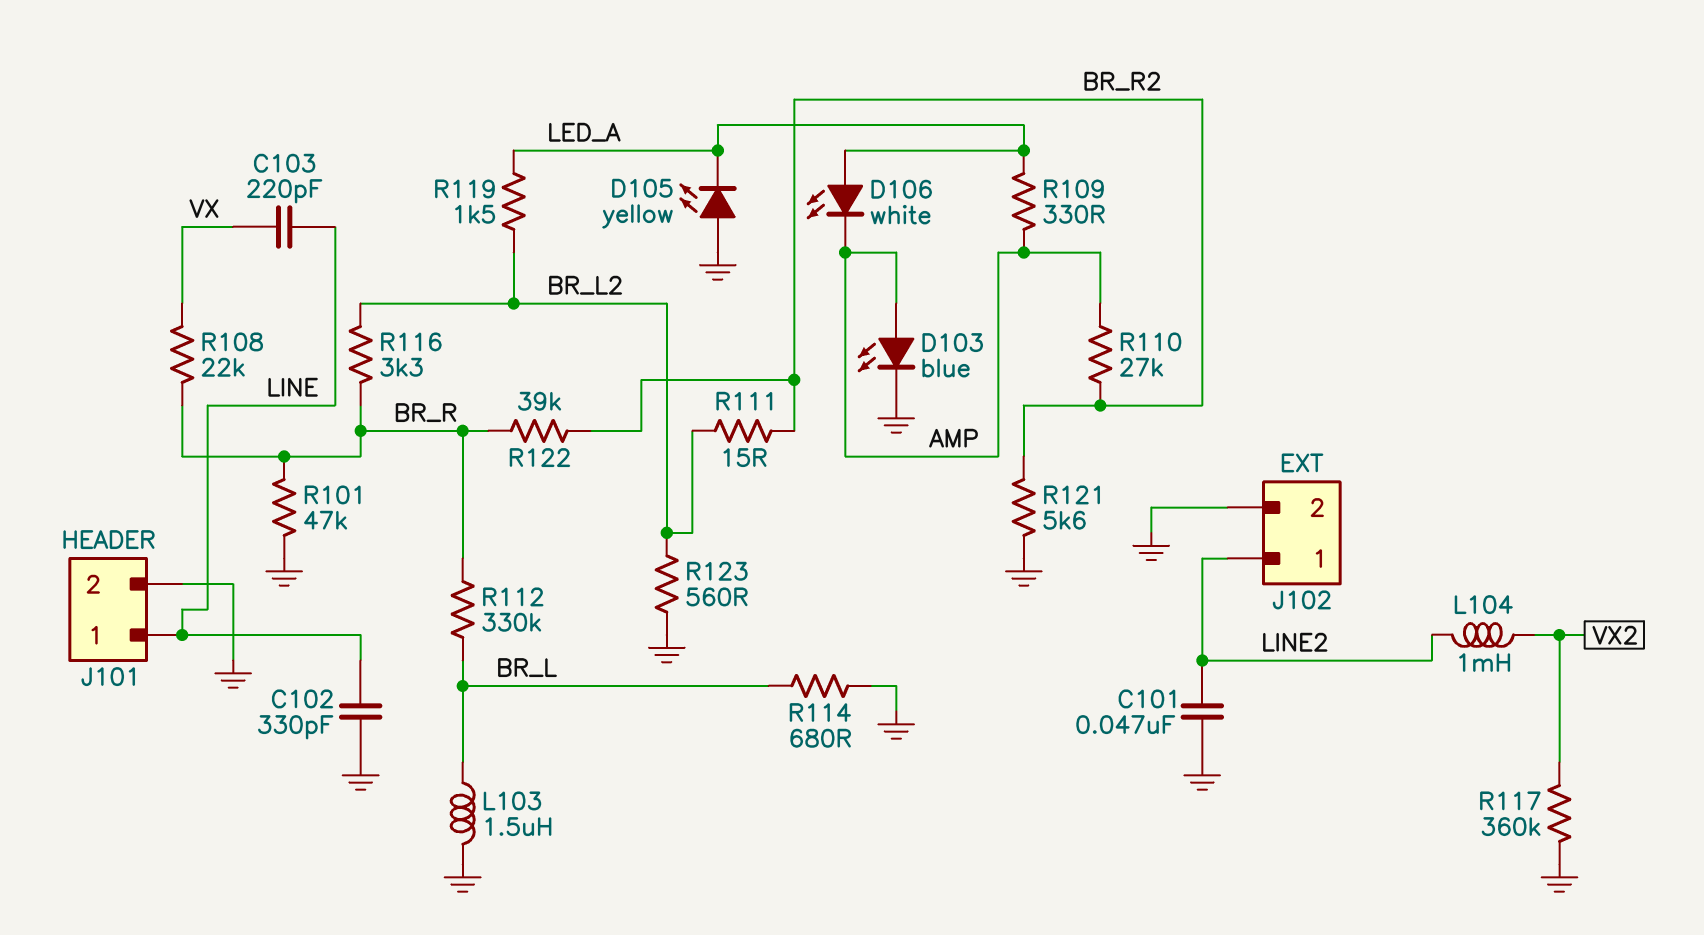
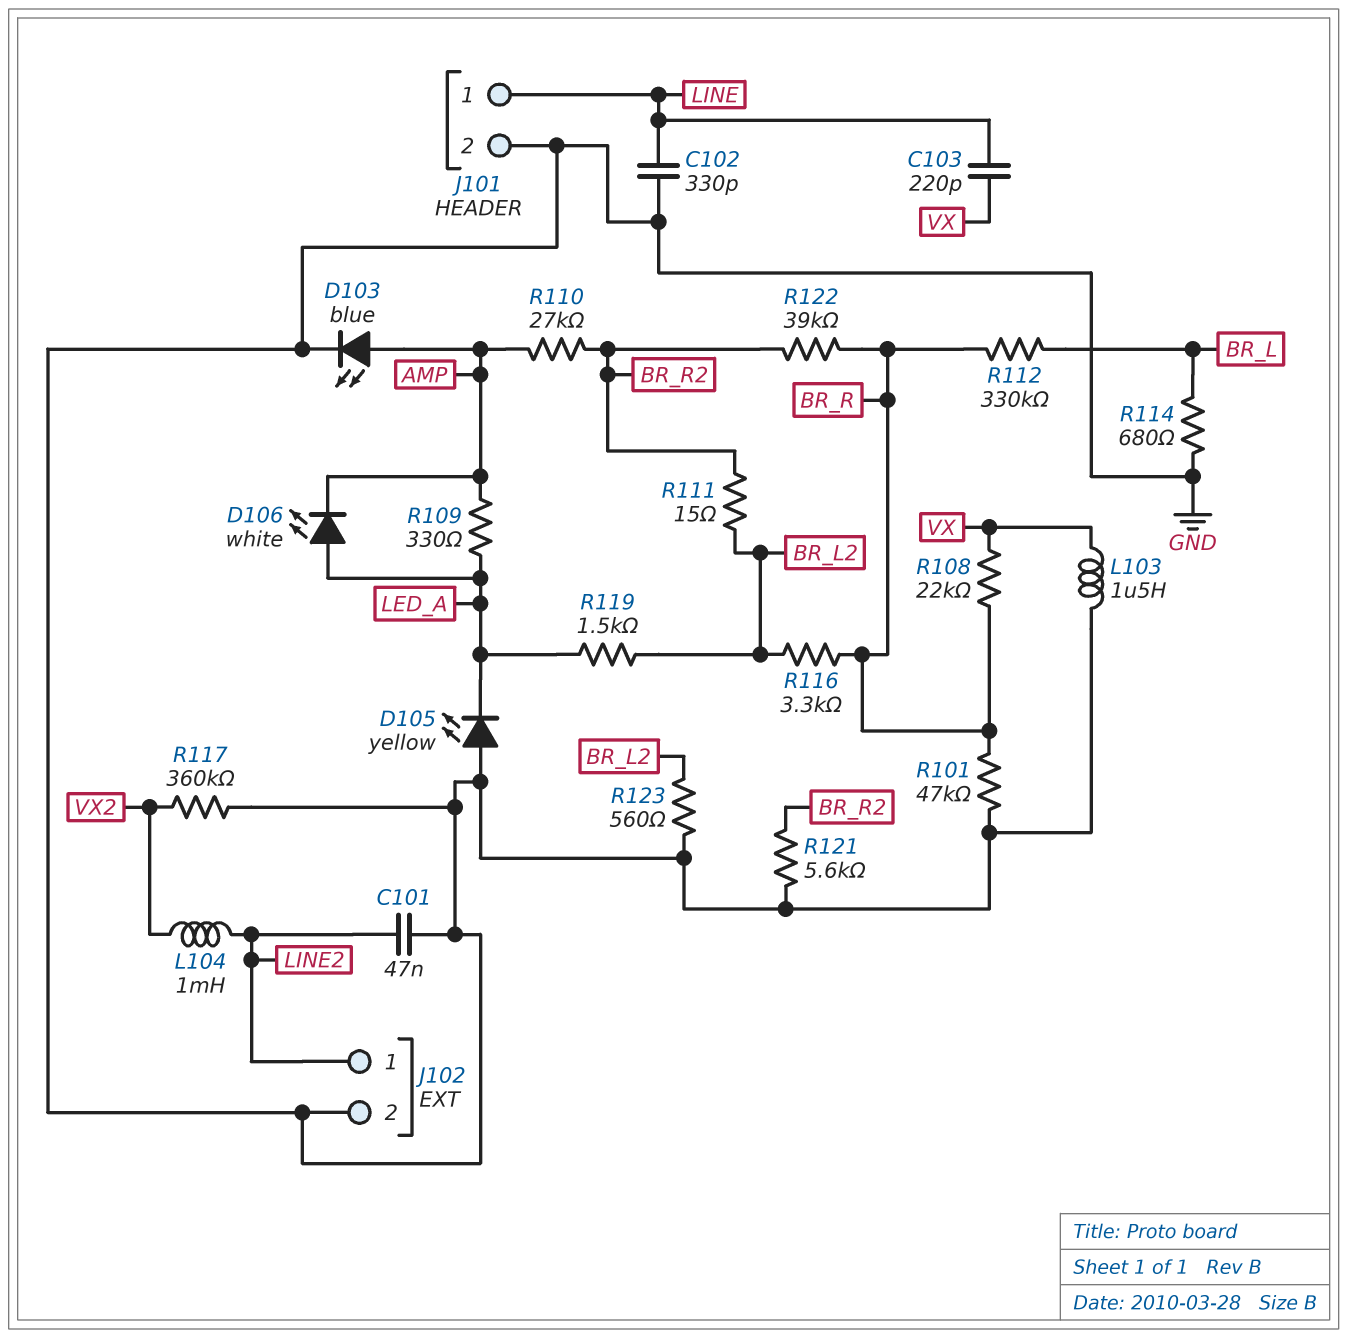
L103: 1.5uH (BR_L, GND) -> 1.5uH (GND, VX)

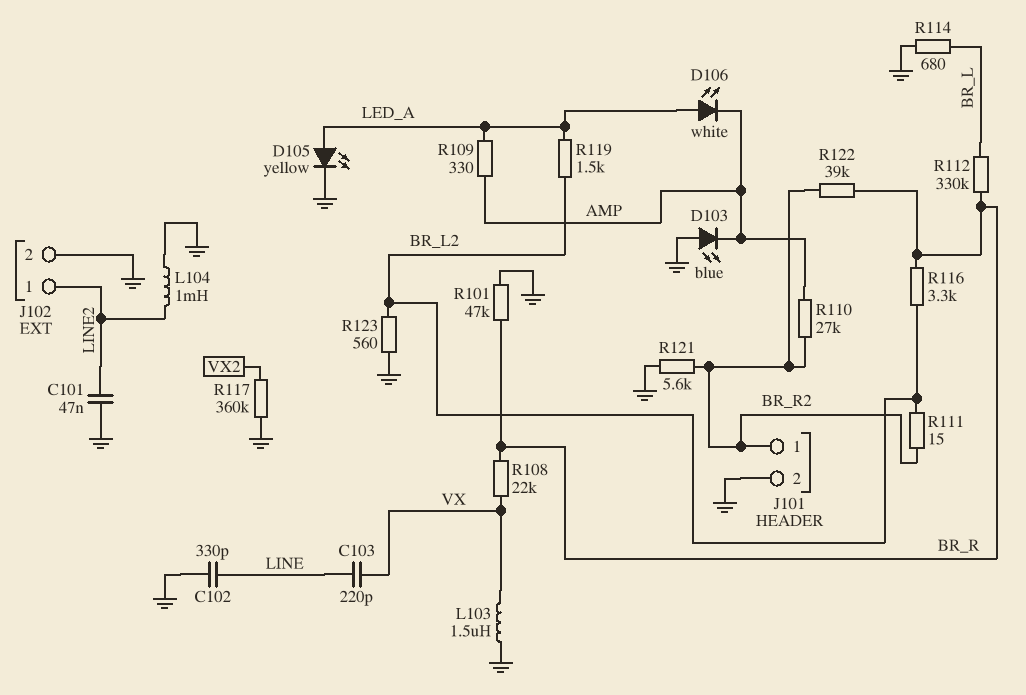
D103: LED blue (A AMP, K GND) -> LED blue (A GND, K AMP)
D105: LED yellow (A GND, K LED_A) -> LED yellow (A LED_A, K GND)
J101 pin 1: LINE -> BR_R2
L104: 1mH (LINE2, VX2) -> 1mH (GND, LINE2)

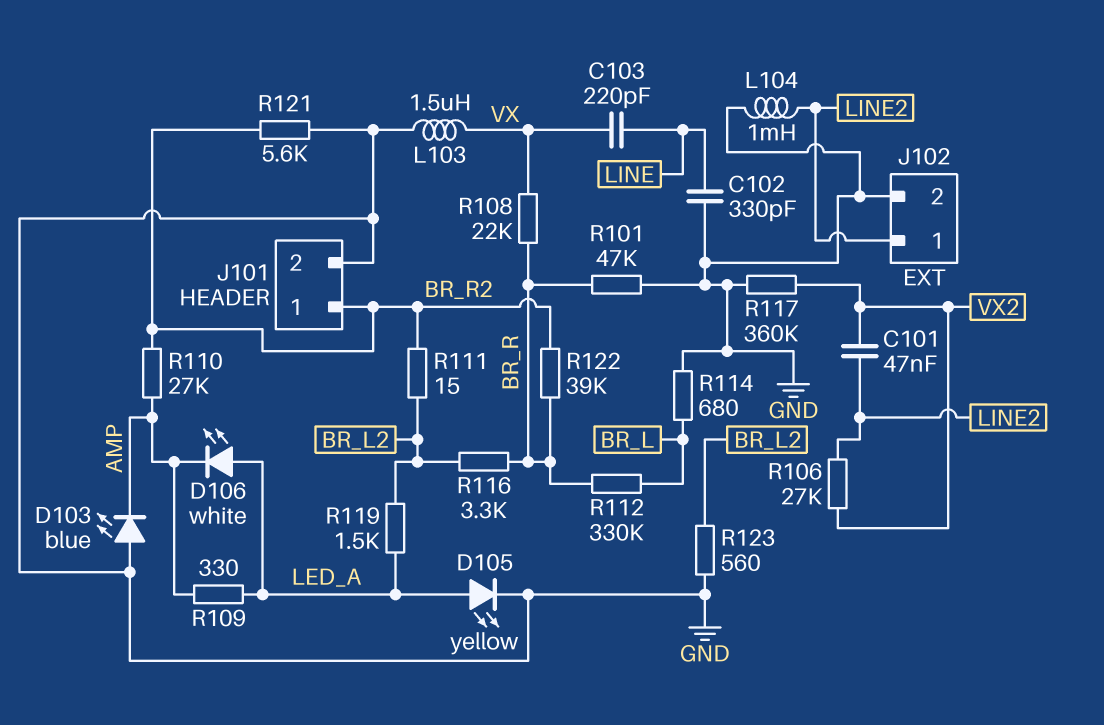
C101: 47nF (GND, LINE2) -> 47nF (LINE2, VX2)
R106: none -> 27k (LINE2, VX2)

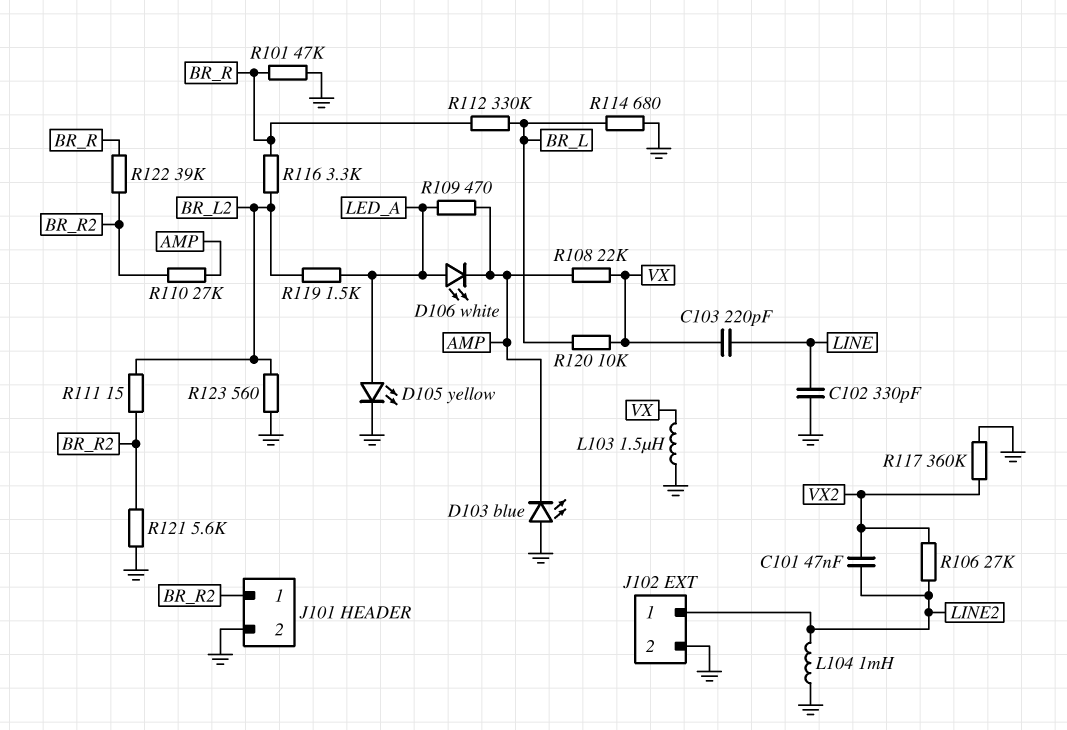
R108: 22k (BR_R, VX) -> 22k (AMP, VX)
R109: 330 (AMP, LED_A) -> 470 (AMP, LED_A)
R120: none -> 10k (BR_L, VX)

